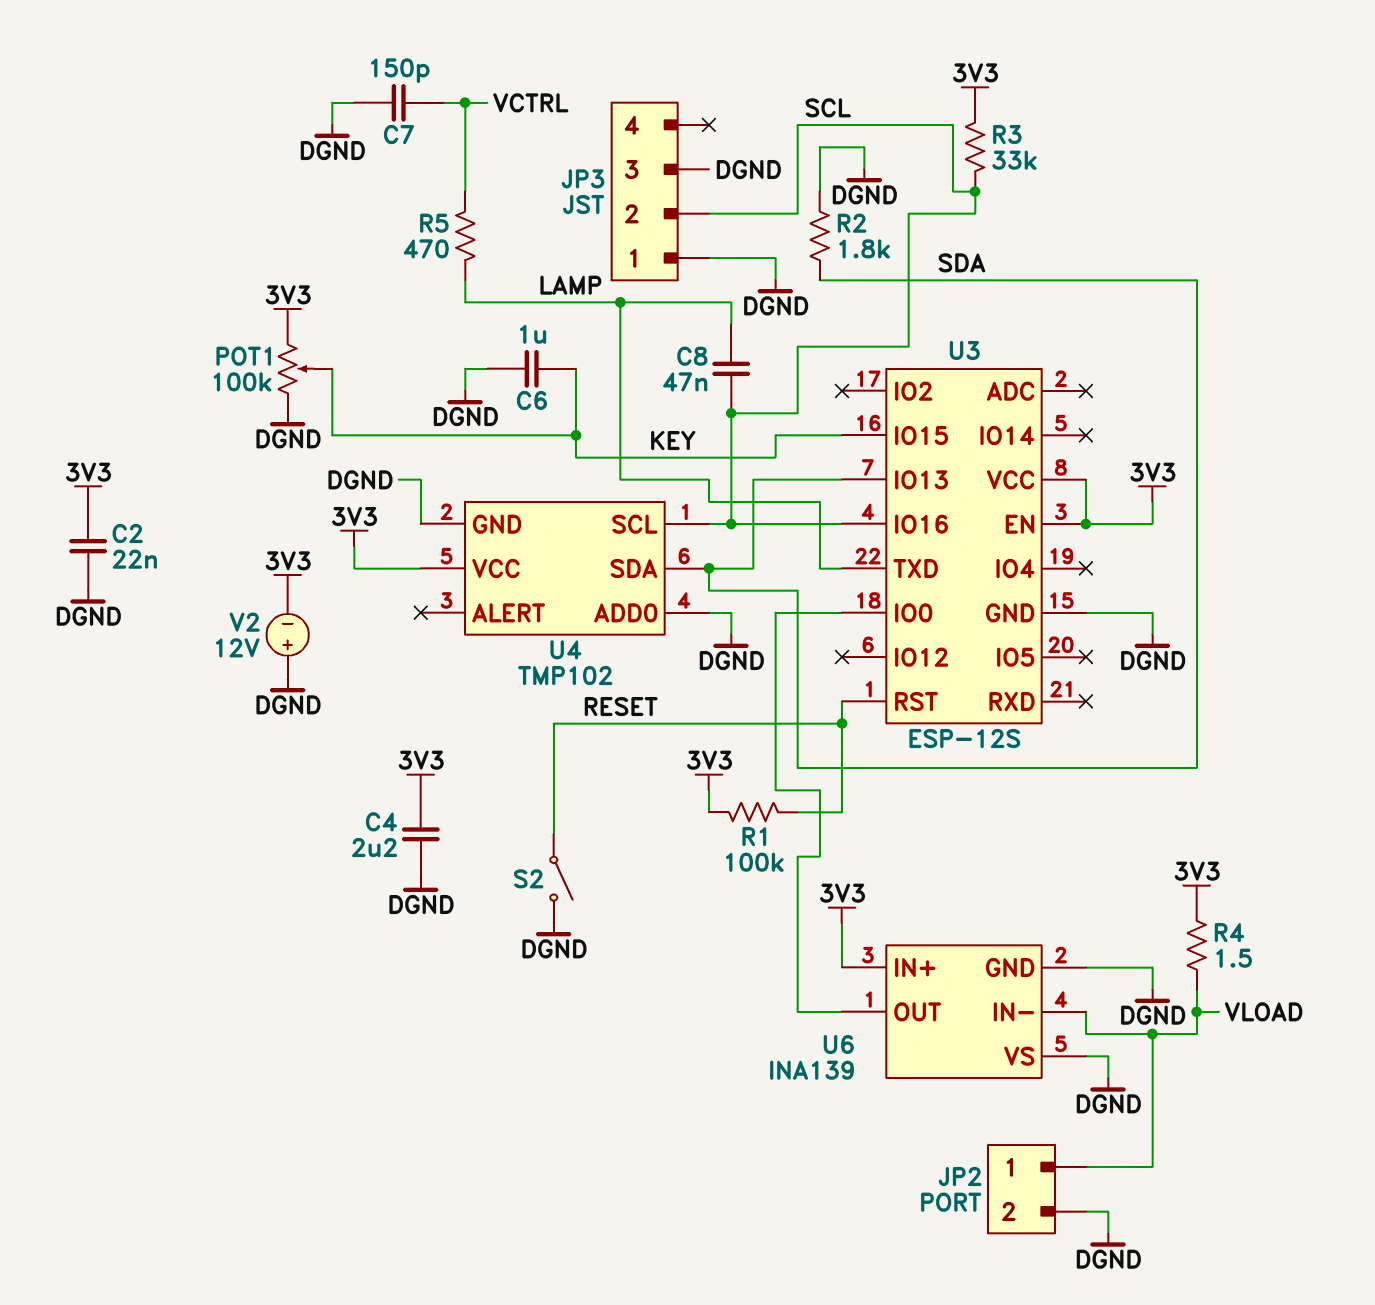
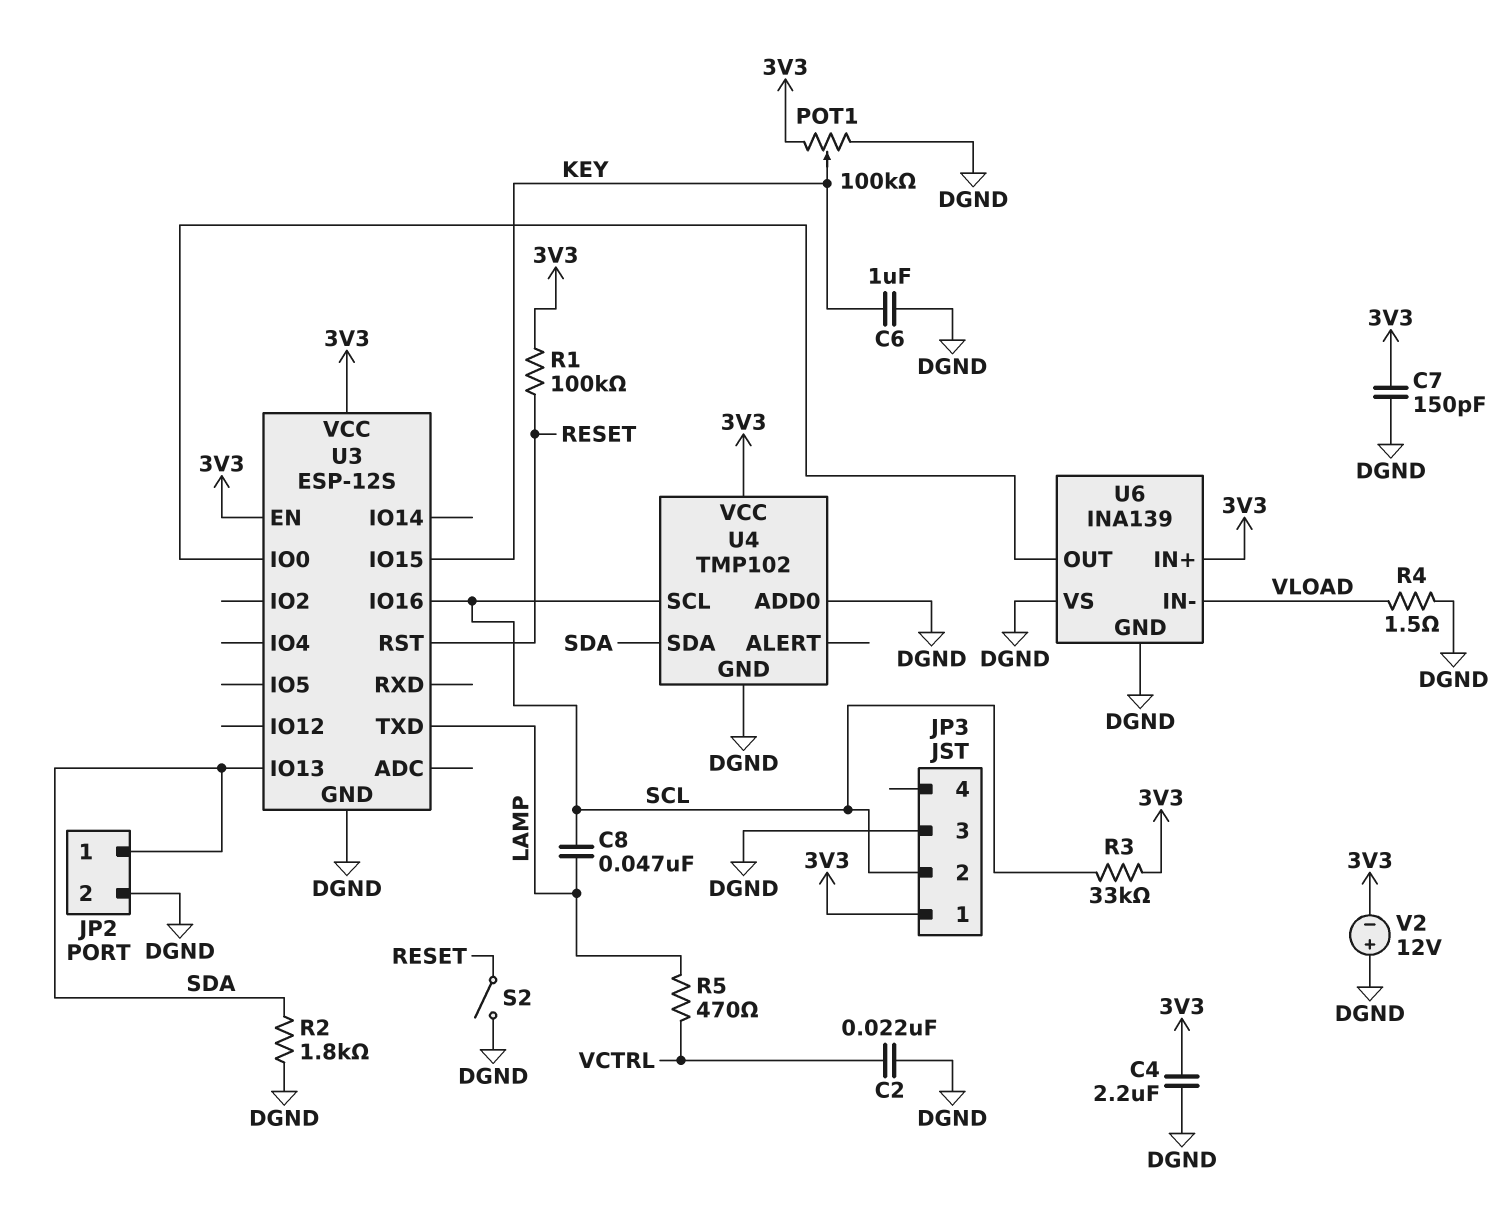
C2: 22nF (3V3, DGND) -> 22nF (DGND, VCTRL)
C7: 150pF (DGND, VCTRL) -> 150pF (3V3, DGND)
JP2 pin 1: VLOAD -> SDA
JP3 pin 1: DGND -> 3V3
R4: 1.5 (3V3, VLOAD) -> 1.5 (DGND, VLOAD)

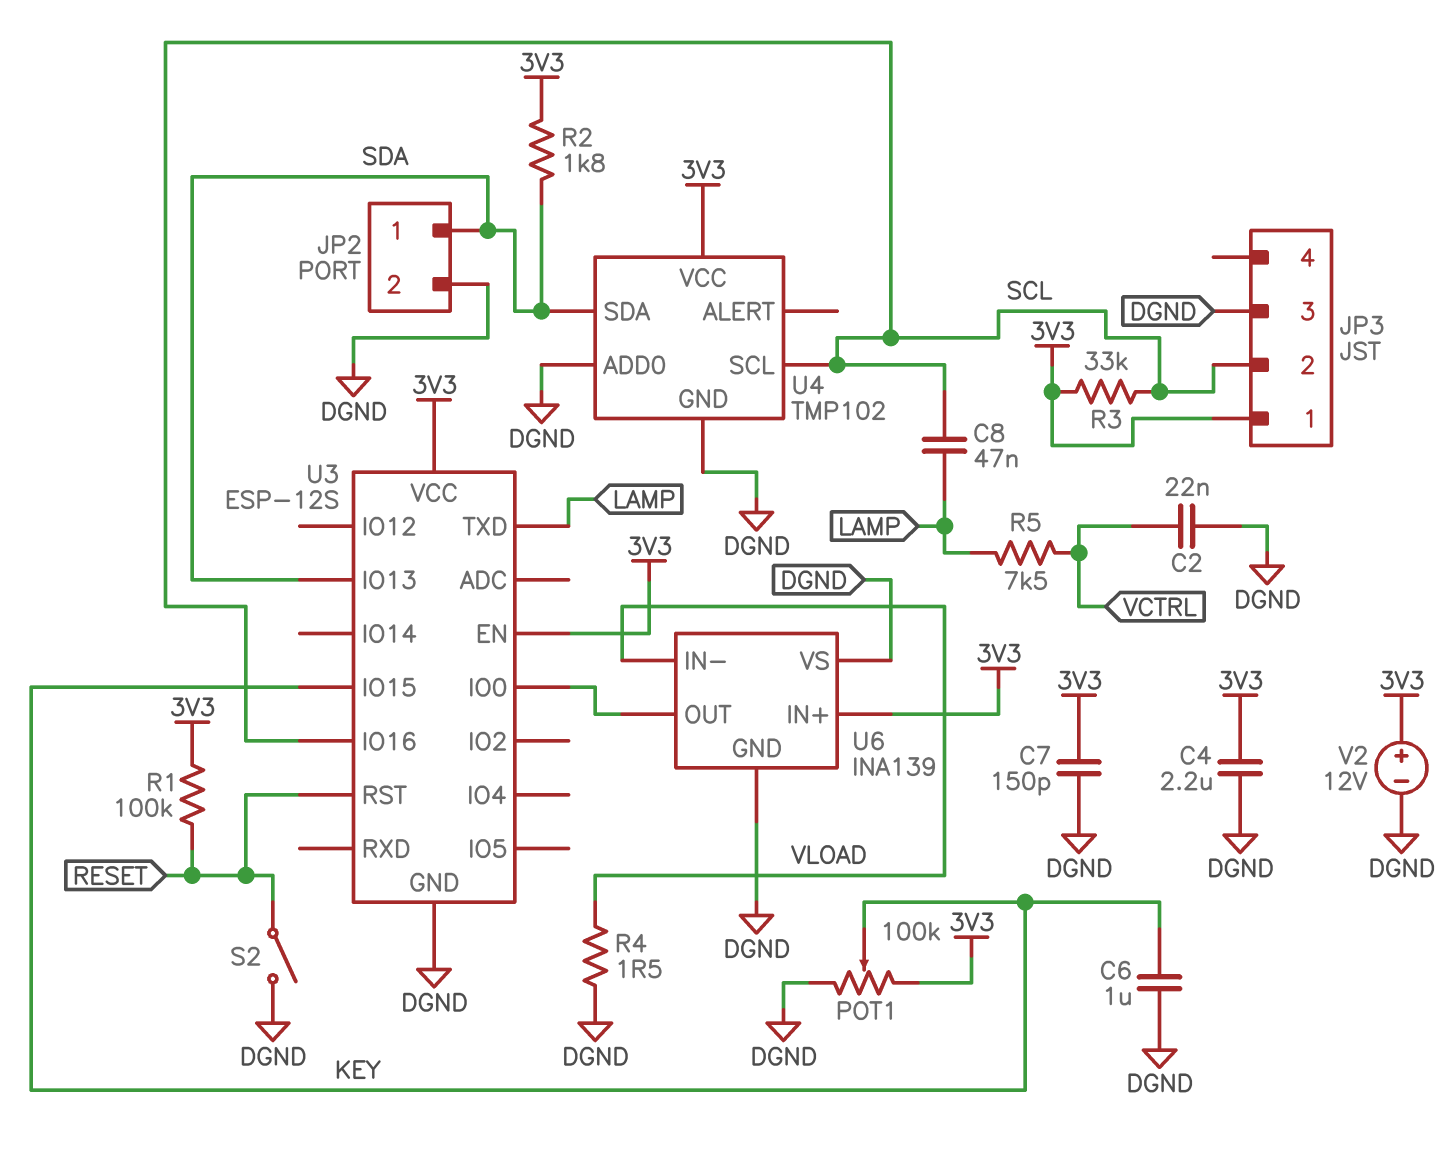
R2: 1.8k (DGND, SDA) -> 1.8k (3V3, SDA)
R5: 470 (LAMP, VCTRL) -> 7.5k (LAMP, VCTRL)
V2: 12V (plus DGND, minus 3V3) -> 12V (plus 3V3, minus DGND)

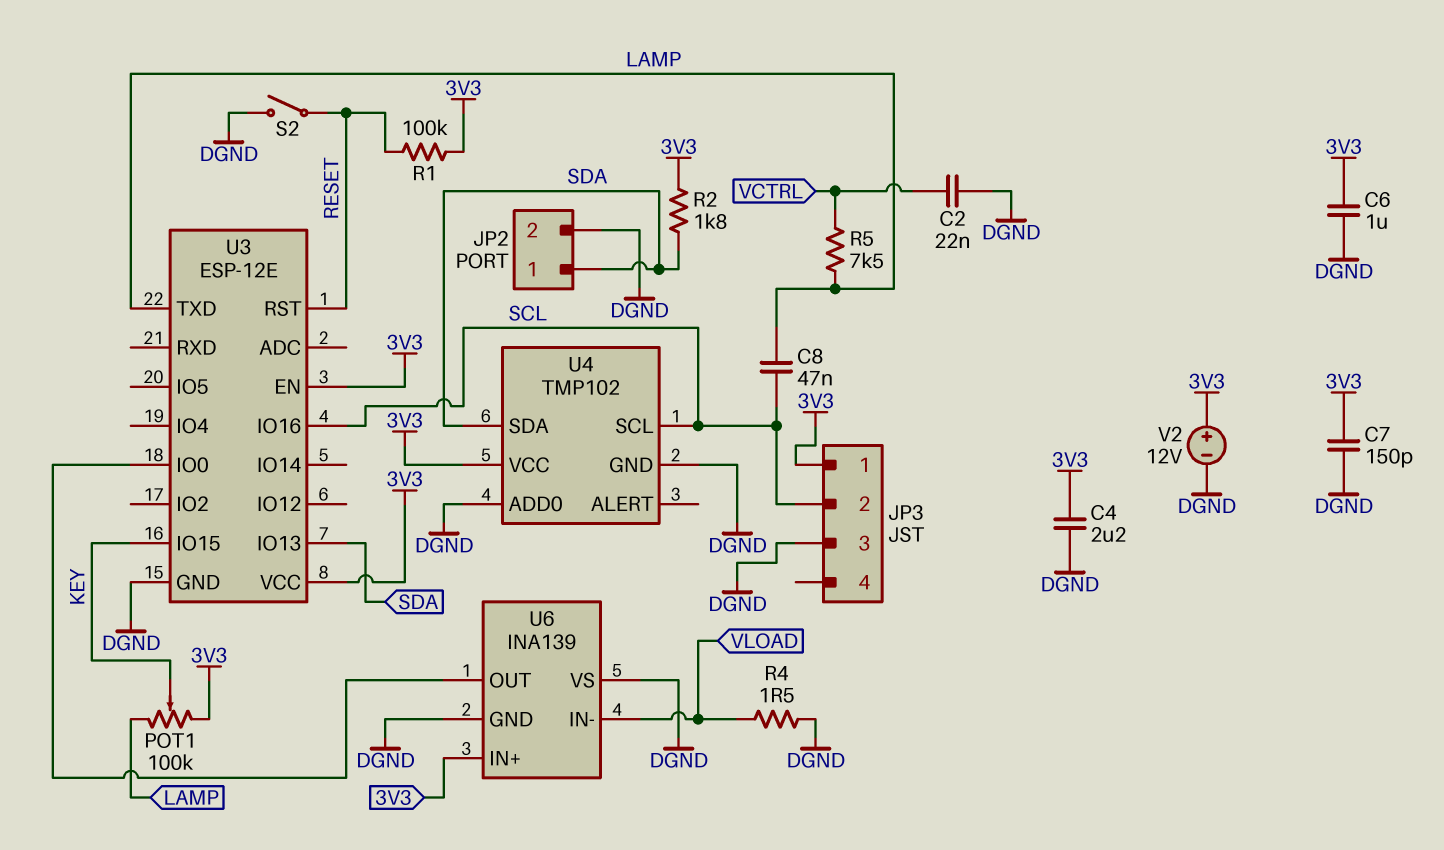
C6: 1uF (DGND, KEY) -> 1uF (3V3, DGND)
POT1: 100k (3V3, DGND, wiper KEY) -> 100k (3V3, LAMP, wiper KEY)
R3: 33k (3V3, SCL) -> none
U3: ESP-12S -> ESP-12E

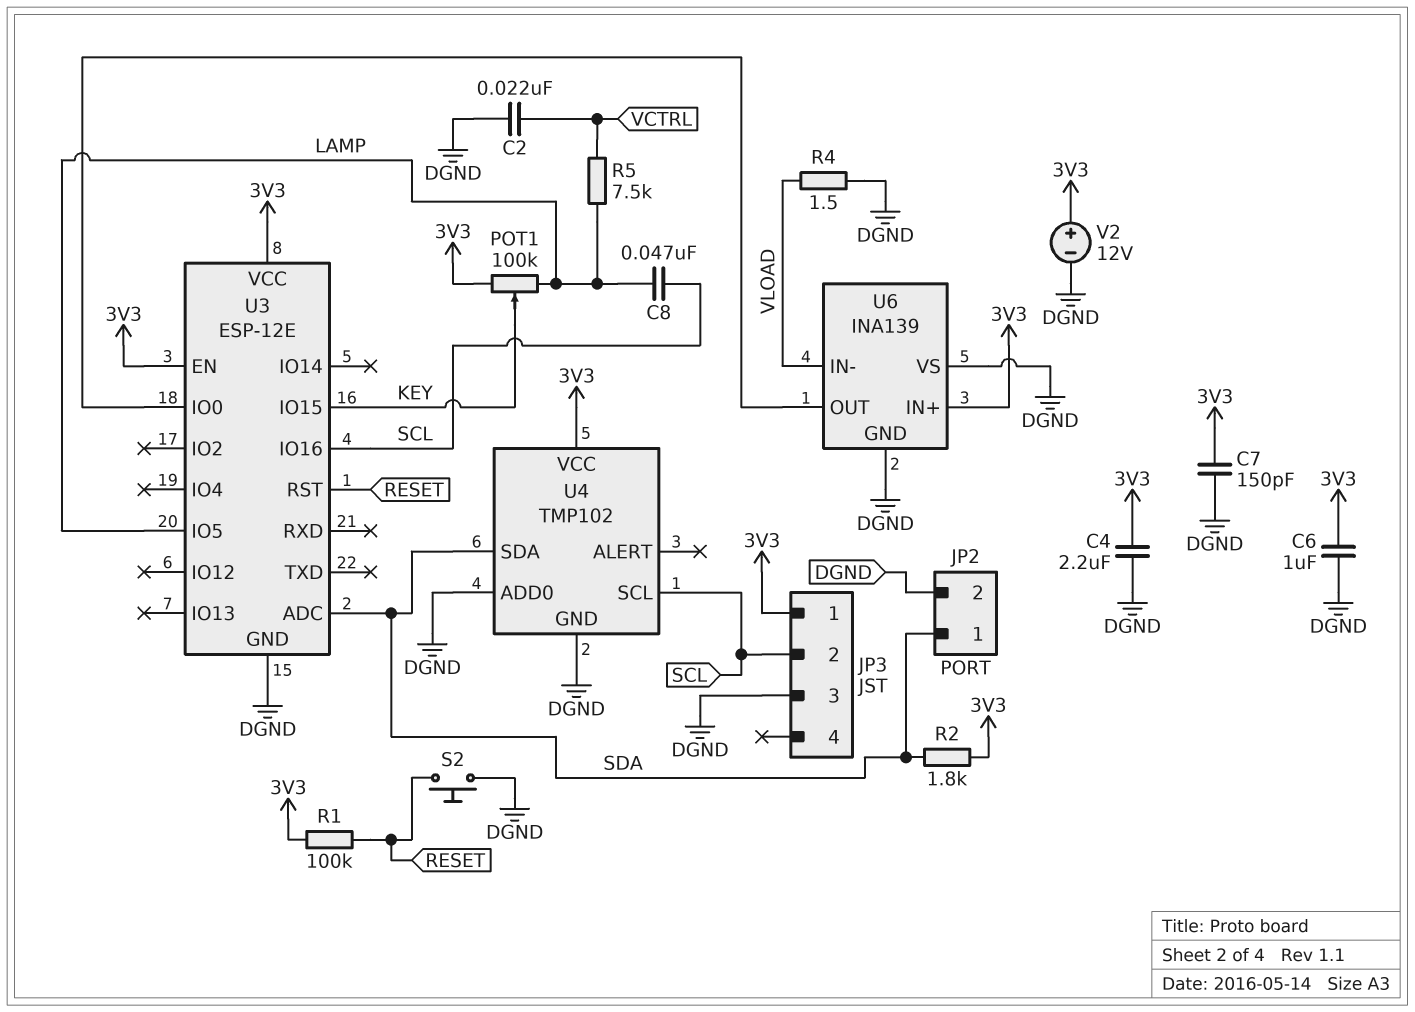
S2: switch (DGND, RESET) -> button (DGND, RESET)
U3 pin ADC: none -> SDA
U3 pin IO5: none -> LAMP
U3 pin IO13: SDA -> none
U3 pin TXD: LAMP -> none

